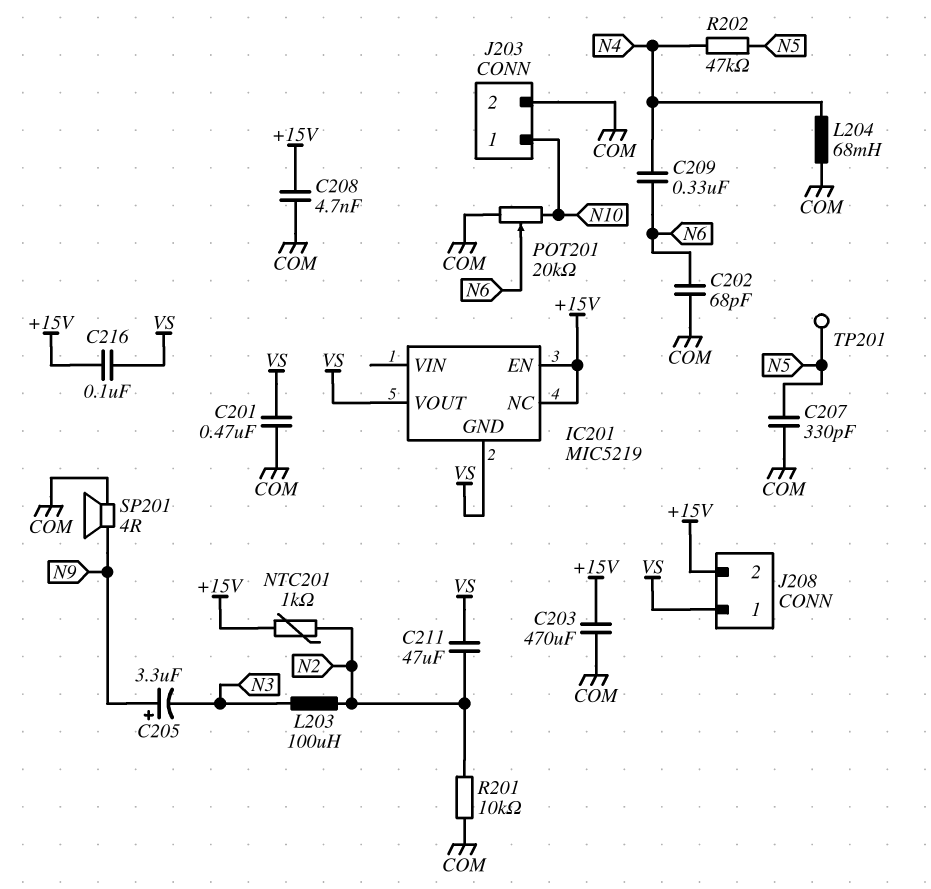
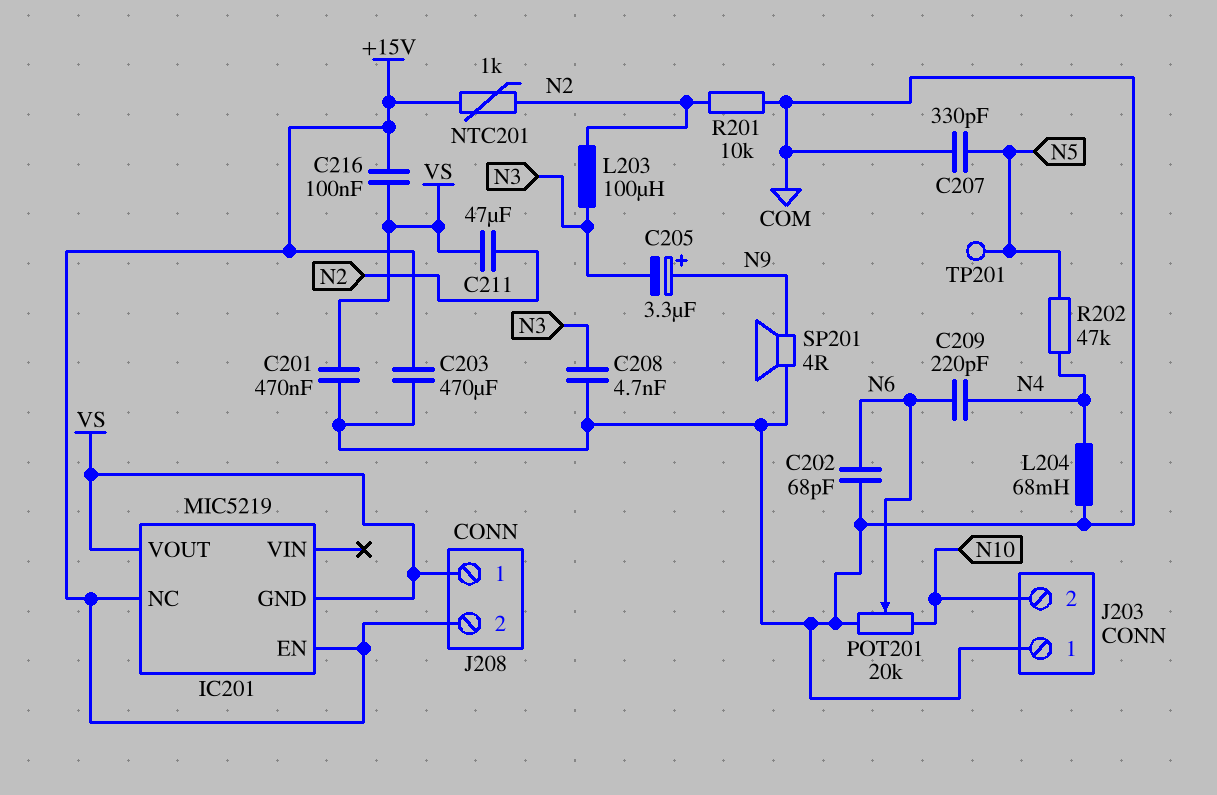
C208: 4.7nF (+15V, COM) -> 4.7nF (COM, N3)
C209: 330nF (N4, N6) -> 220pF (N4, N6)
J203 pin 1: N10 -> COM
J203 pin 2: COM -> N10

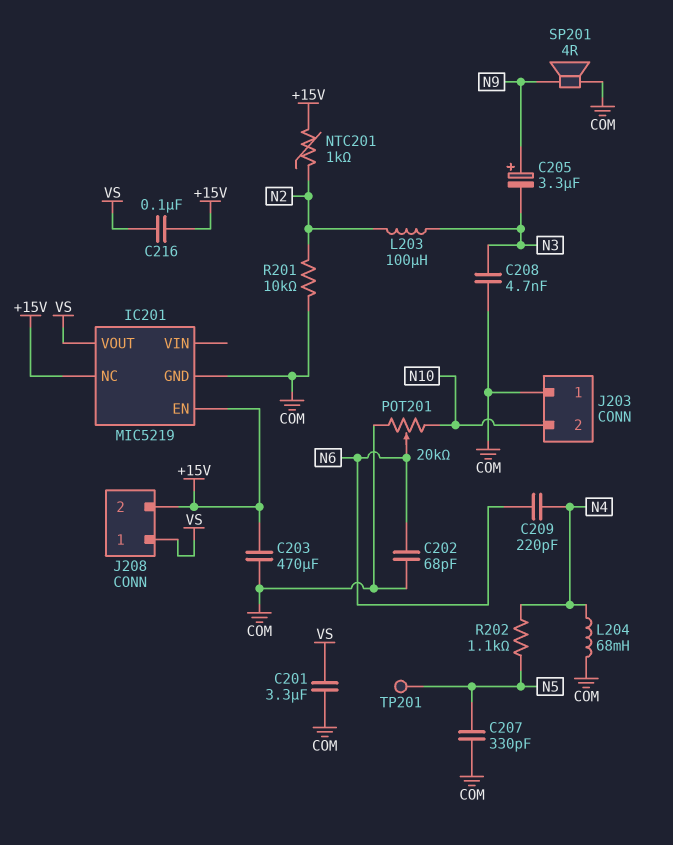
C201: 470nF (COM, VS) -> 3.3uF (COM, VS)
C211: 47uF (N2, VS) -> none
IC201 pin GND: VS -> COM
R202: 47k (N4, N5) -> 1.1k (N4, N5)

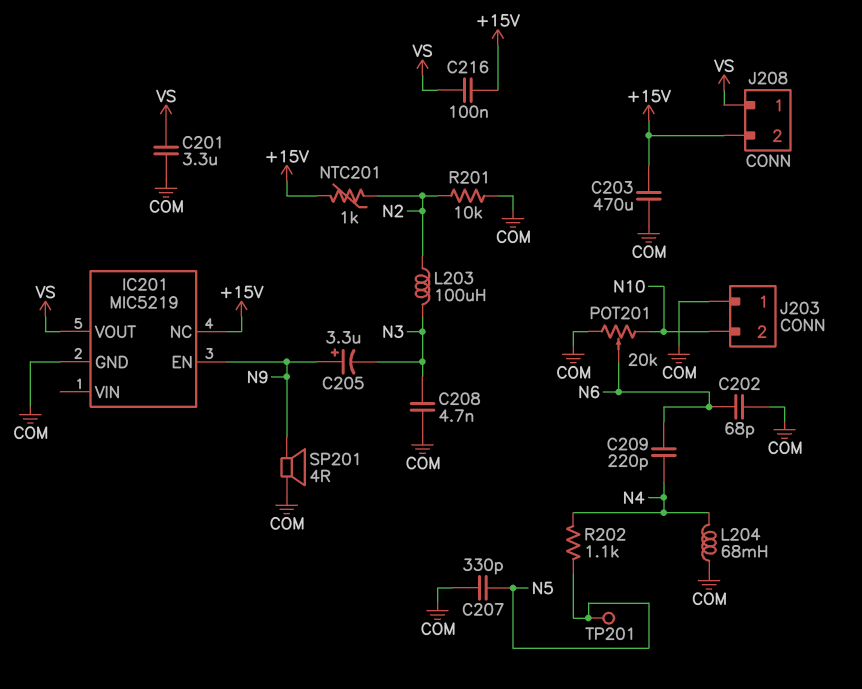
IC201 pin EN: +15V -> N9

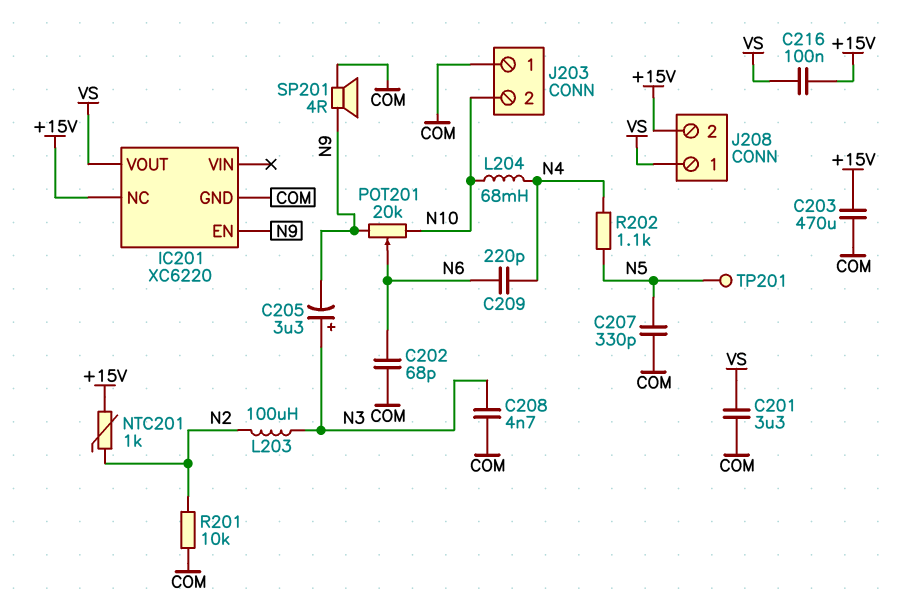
C205: 3.3uF (plus N9, minus N3) -> 3.3uF (plus N3, minus N9)
IC201: MIC5219 -> XC6220
L204: 68mH (COM, N4) -> 68mH (N4, N10)
POT201: 20k (COM, N10, wiper N6) -> 20k (N9, N10, wiper N6)

